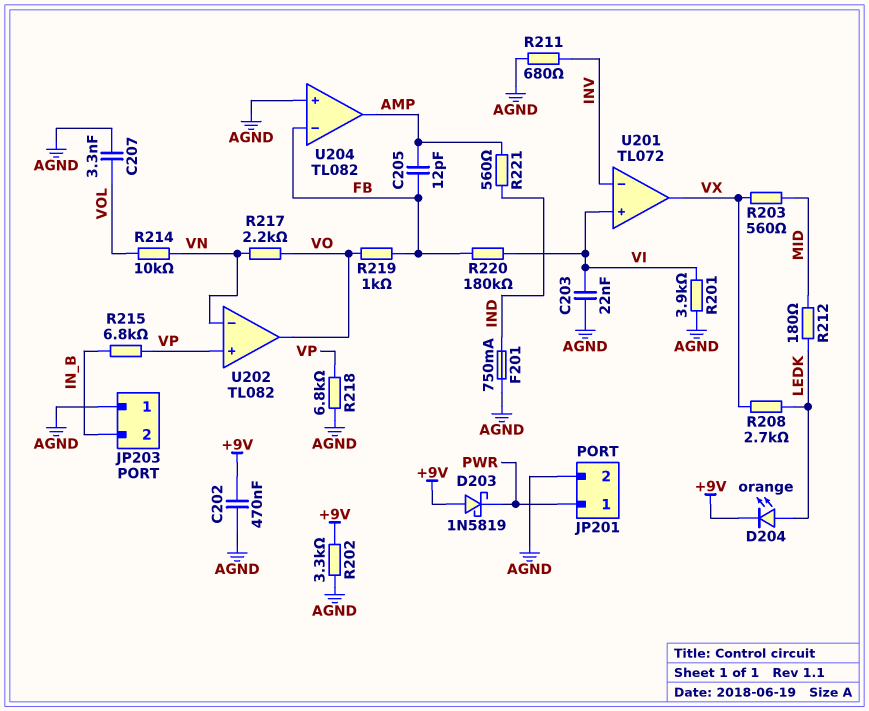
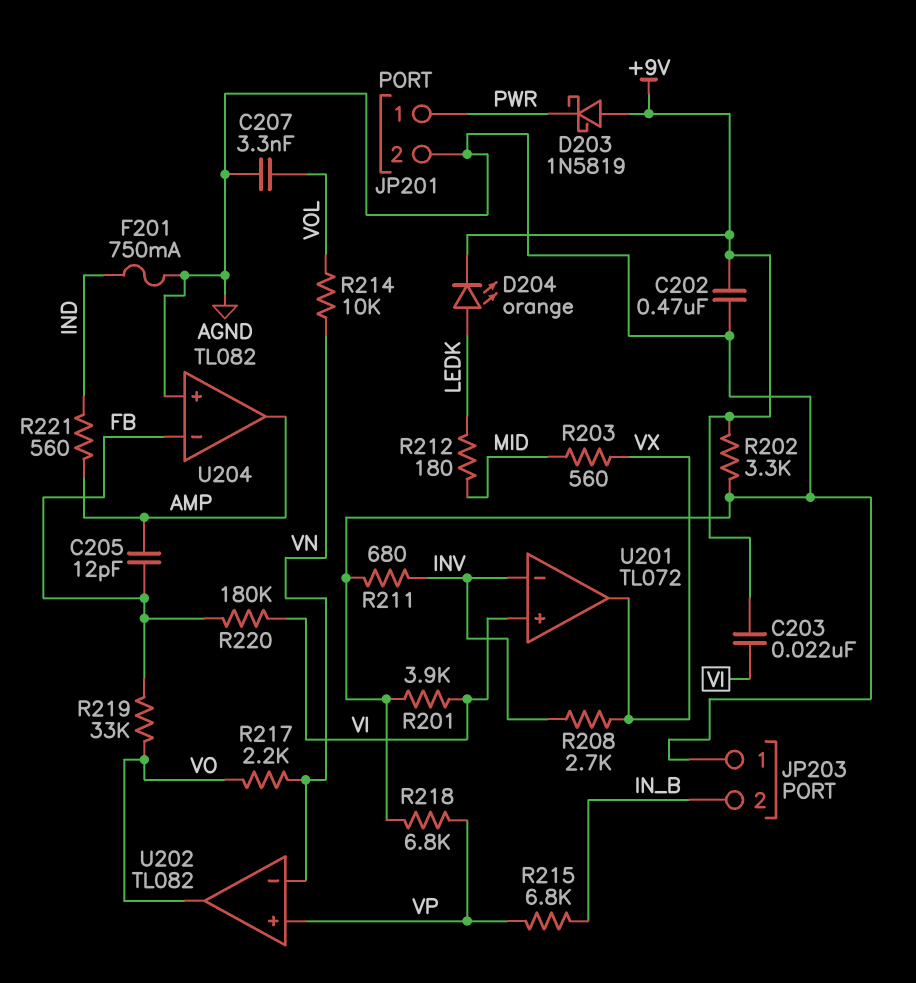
C203: 22nF (AGND, VI) -> 22nF (+9V, VI)
R208: 2.7k (LEDK, VX) -> 2.7k (INV, VX)
R219: 1k (FB, VO) -> 33k (FB, VO)

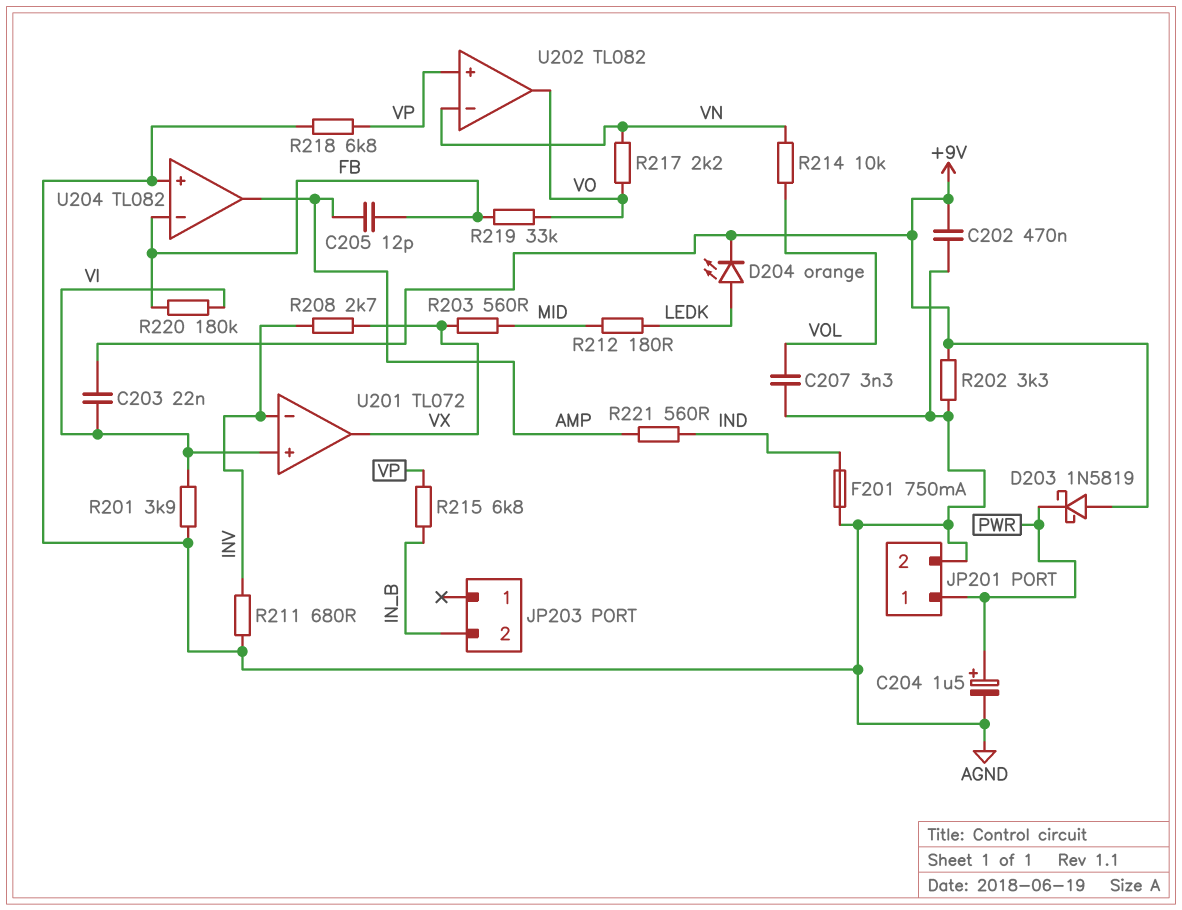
C204: none -> 1.5uF (plus PWR, minus AGND)
JP203 pin 1: AGND -> none

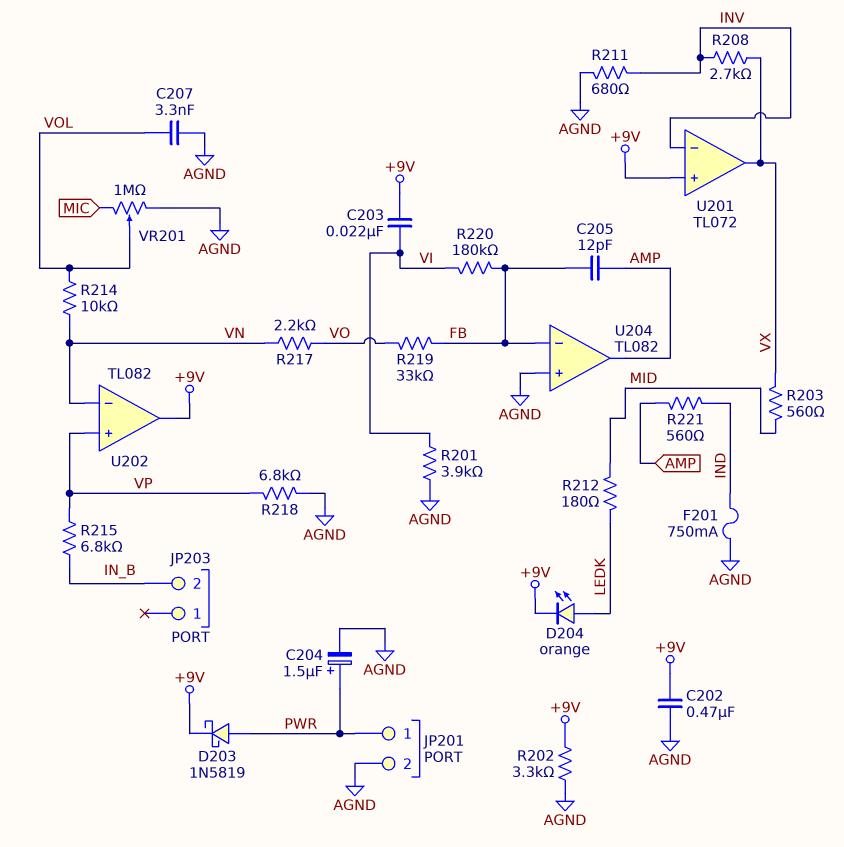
D203: schottky 1N5819 (A +9V, K PWR) -> schottky 1N5819 (A PWR, K +9V)
U201 pin in+: VI -> +9V
U202 pin out: VO -> +9V
VR201: none -> 1M (AGND, MIC, wiper VOL)

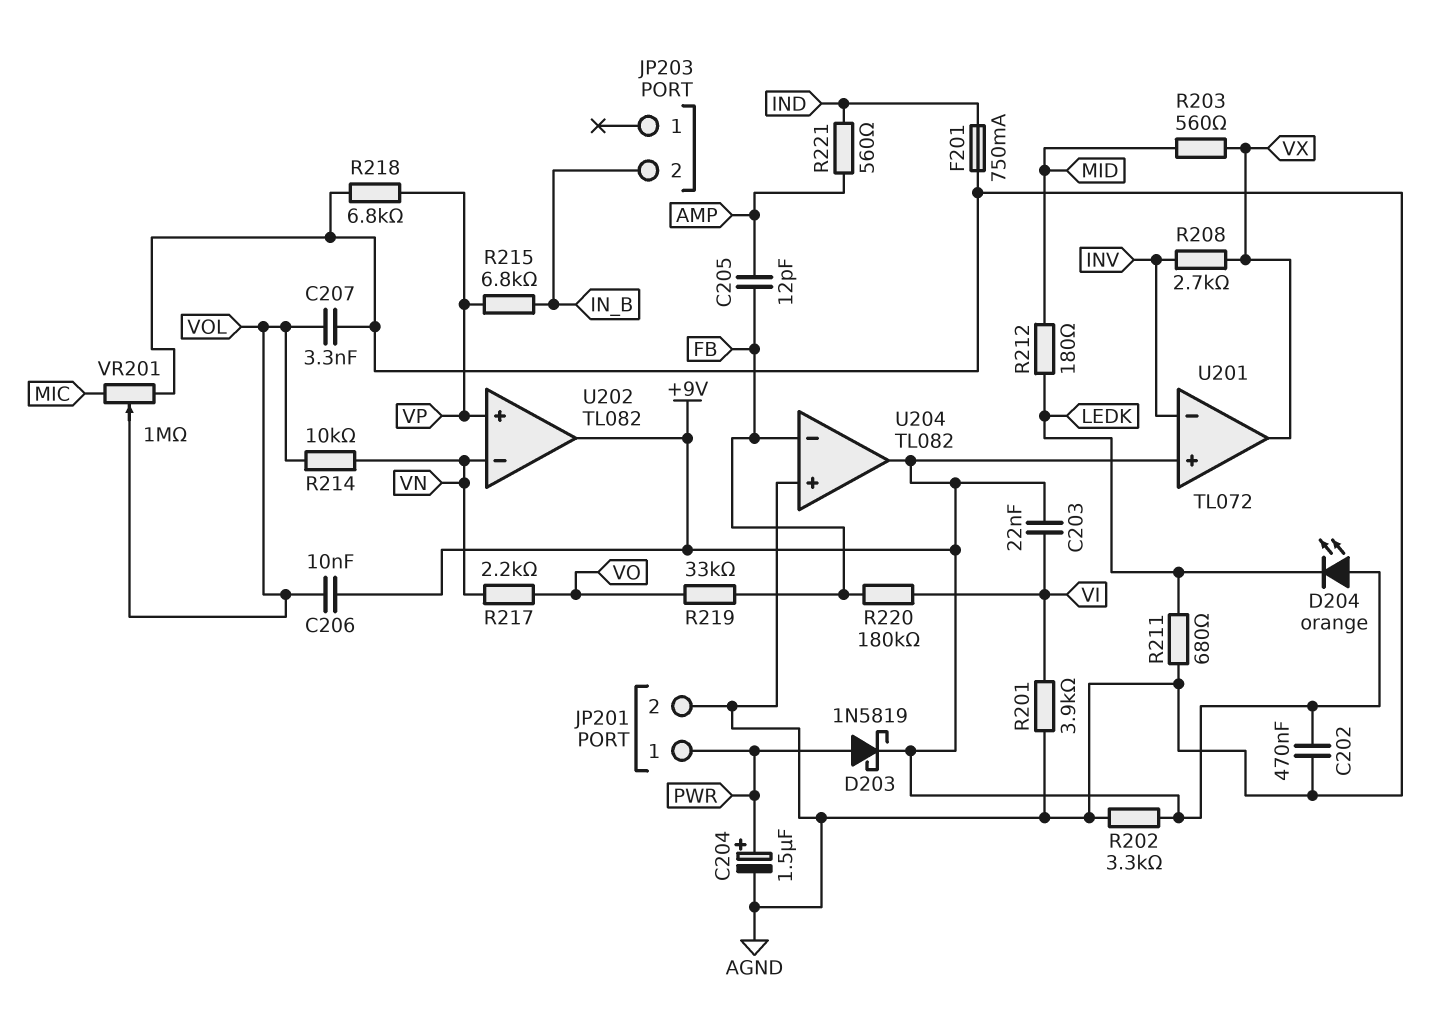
C206: none -> 10nF (+9V, VOL)
D204: LED orange (A LEDK, K +9V) -> LED orange (A +9V, K LEDK)
R211: 680 (AGND, INV) -> 680 (AGND, LEDK)
U204 pin out: AMP -> +9V

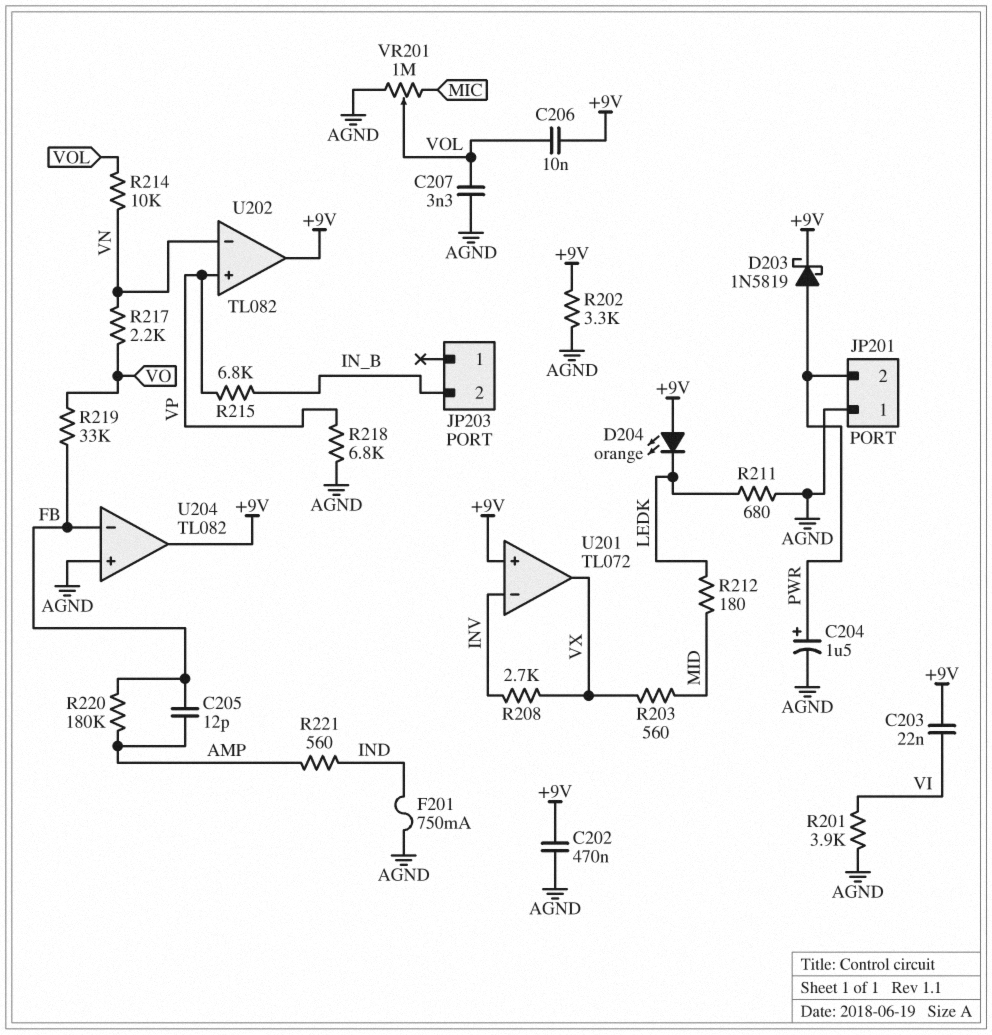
JP201 pin 1: PWR -> AGND
JP201 pin 2: AGND -> PWR
R220: 180k (FB, VI) -> 180k (AMP, FB)

